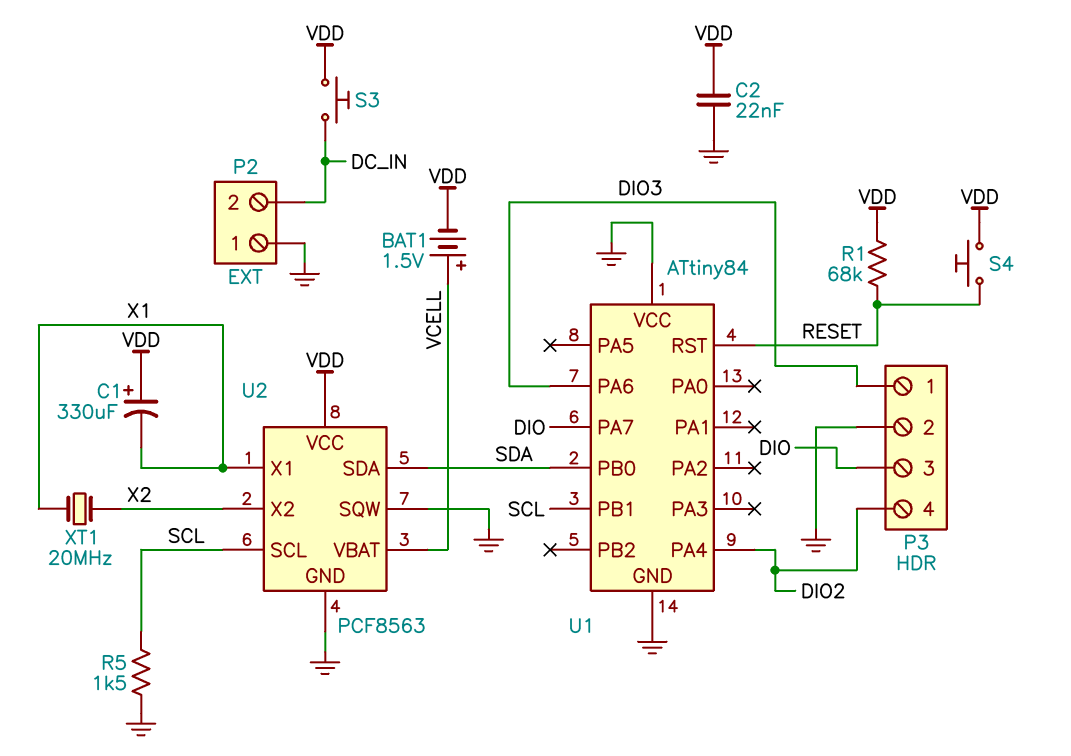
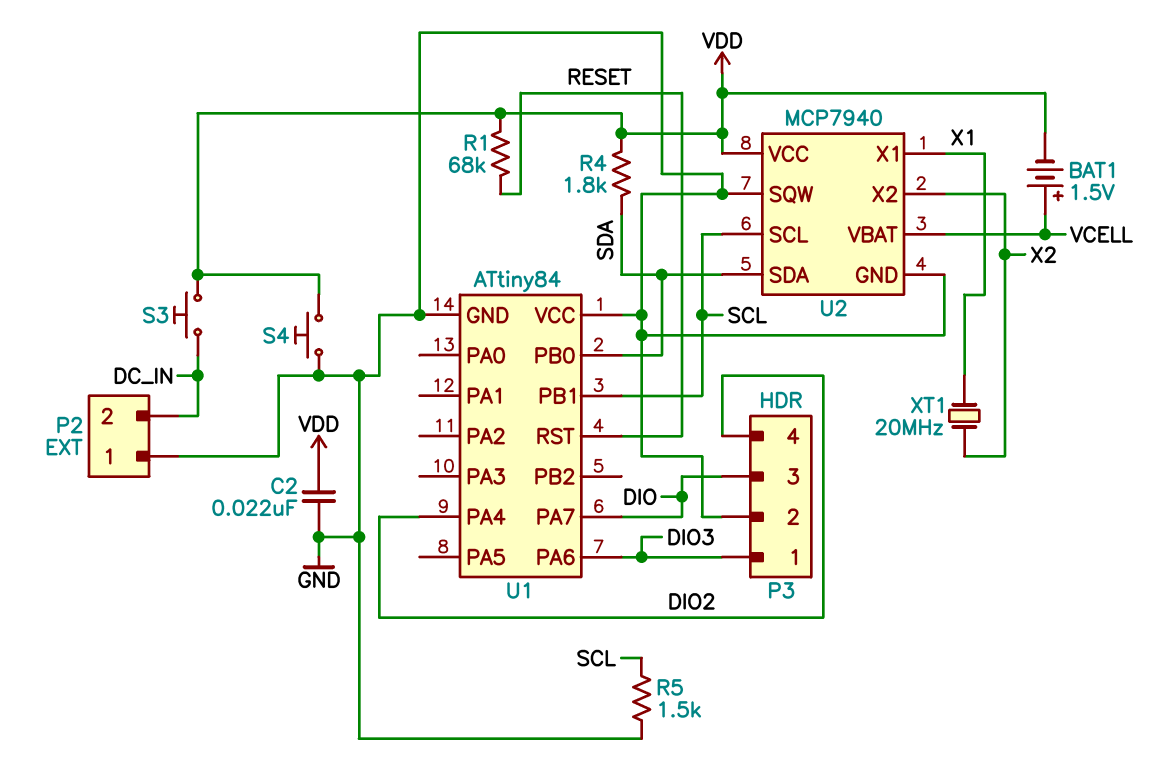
C1: 330uF (plus VDD, minus X1) -> none
R4: none -> 1.8k (SDA, VDD)
S4: button (RESET, VDD) -> button (GND, VDD)
U2: PCF8563 -> MCP7940

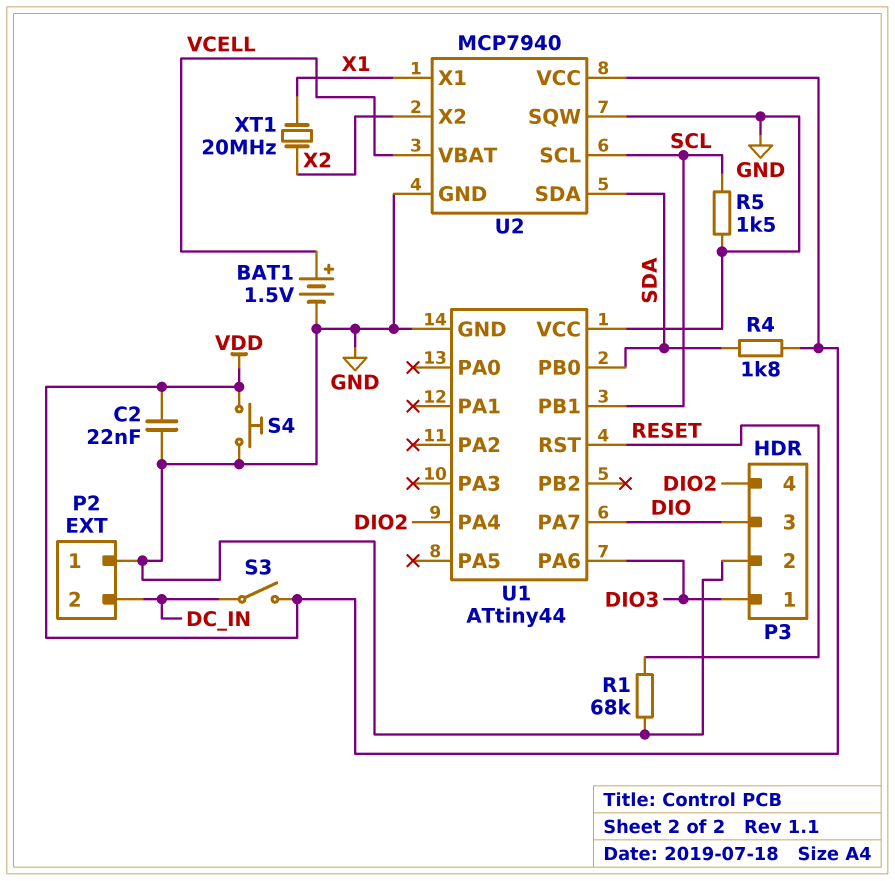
BAT1: 1.5V (plus VCELL, minus VDD) -> 1.5V (plus VCELL, minus GND)
R1: 68k (RESET, VDD) -> 68k (GND, RESET)
S3: button (DC_IN, VDD) -> switch (DC_IN, VDD)
U1: ATtiny84 -> ATtiny44

